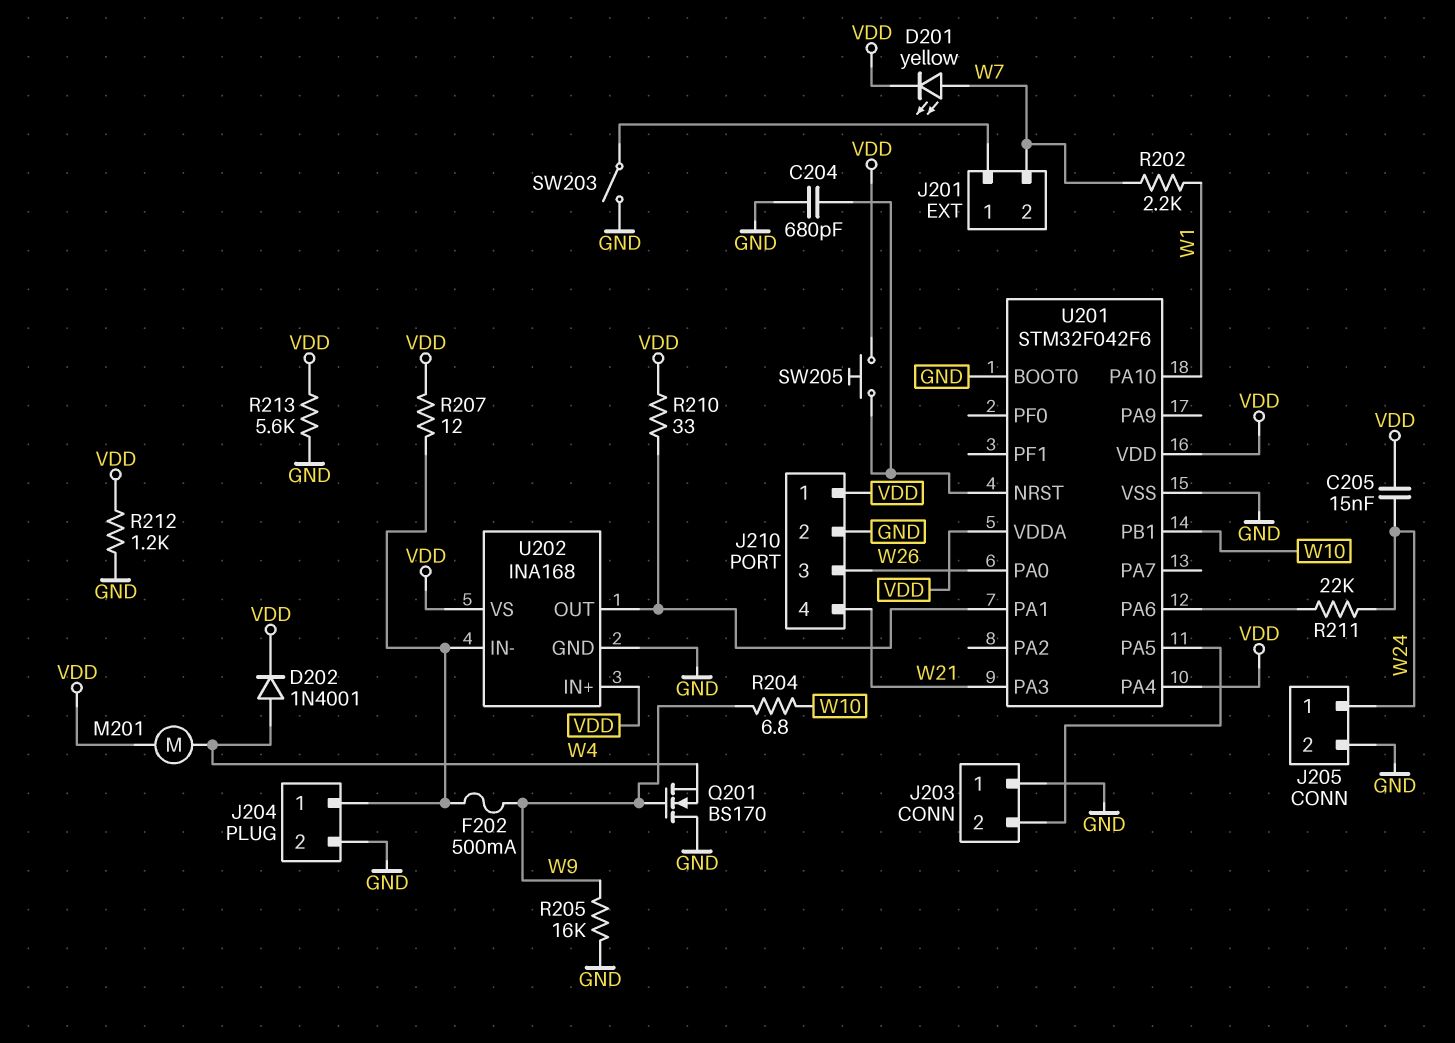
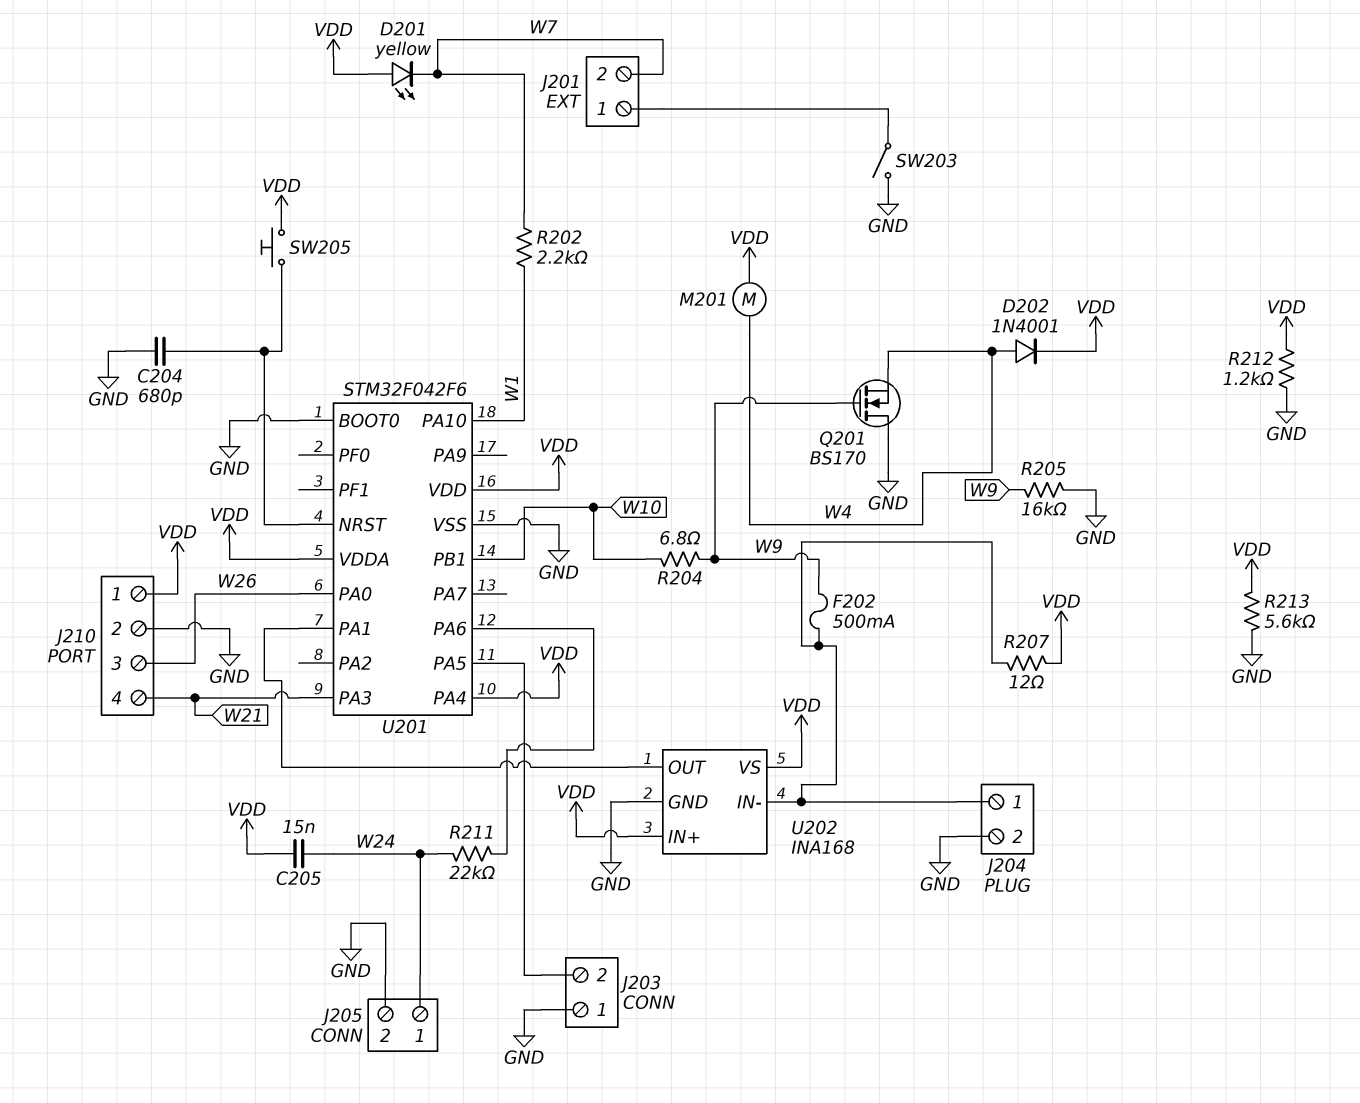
D201: LED yellow (A W7, K VDD) -> LED yellow (A VDD, K W7)
R210: 33 (U201/PA1, VDD) -> none

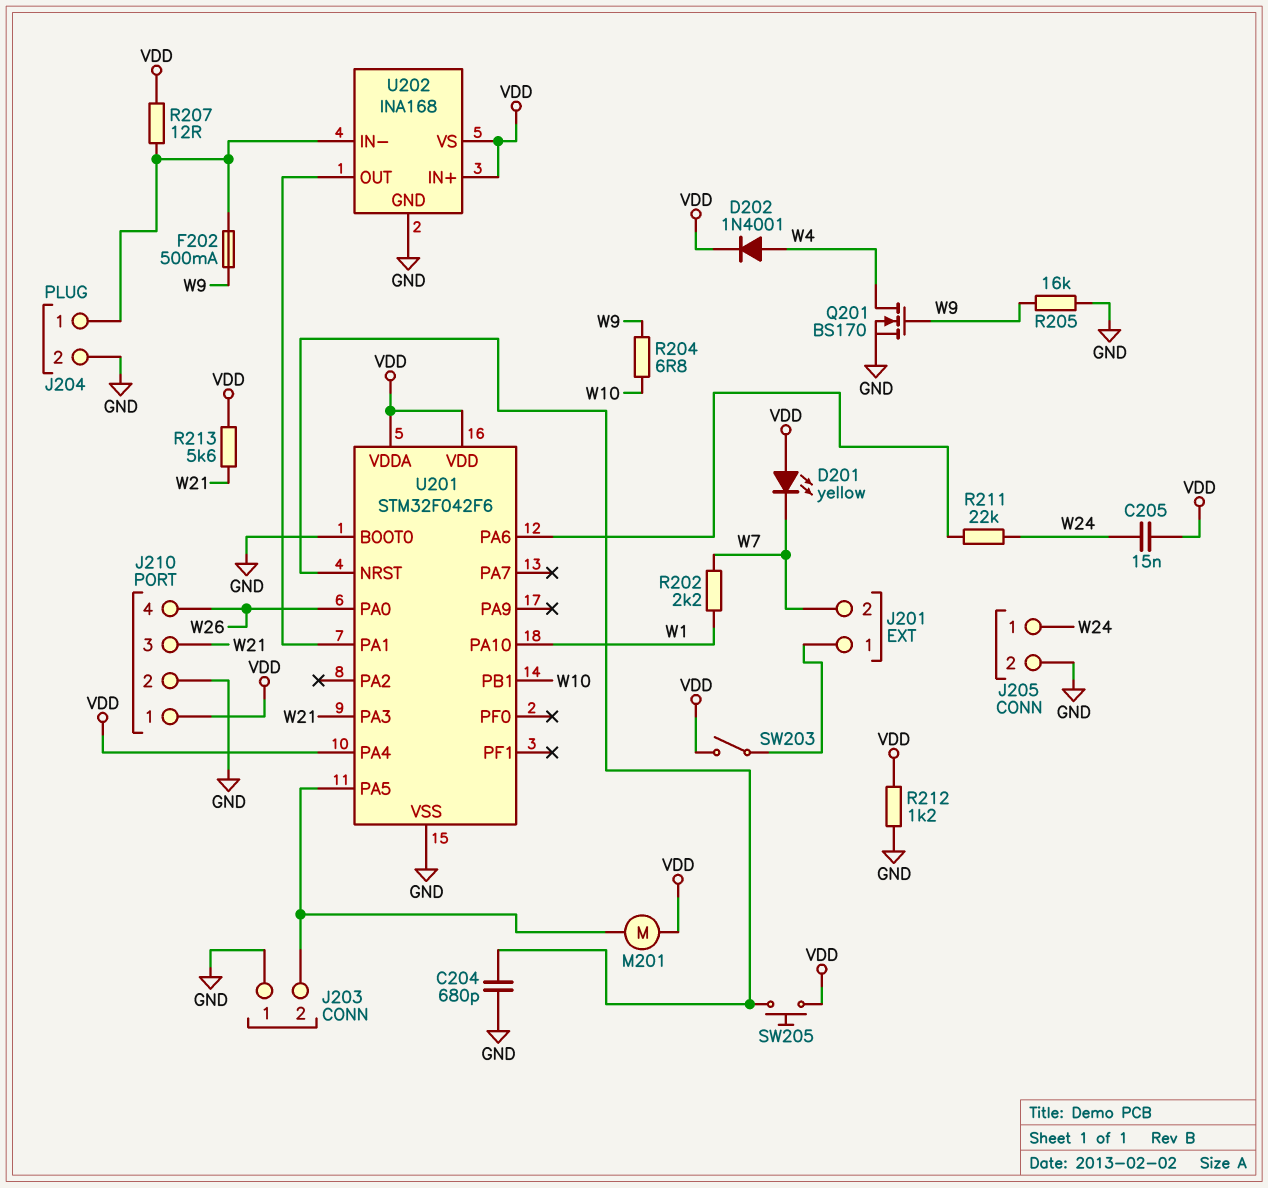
J210 pin 3: W26 -> W21
J210 pin 4: W21 -> W26
M201: motor (VDD, W4) -> motor (J203/2, VDD)
Q201: NMOS BS170 (G W9, D GND, S W4) -> NMOS BS170 (G W9, D W4, S GND)
R213: 5.6k (GND, VDD) -> 5.6k (VDD, W21)
SW203: switch (GND, J201/1) -> switch (J201/1, VDD)

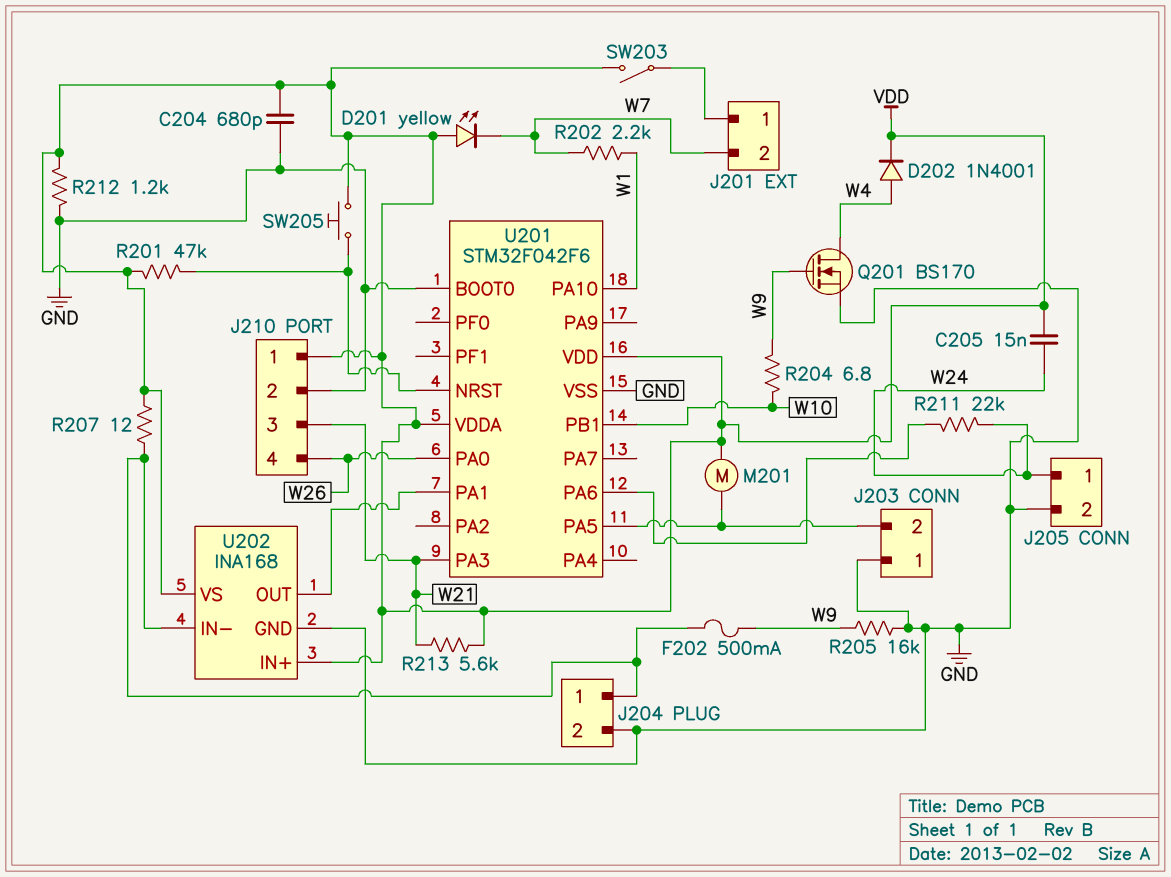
C204: 680pF (GND, U201/NRST) -> 680pF (GND, VDD)
R201: none -> 47k (U201/NRST, VDD)
U201 pin PA4: VDD -> none

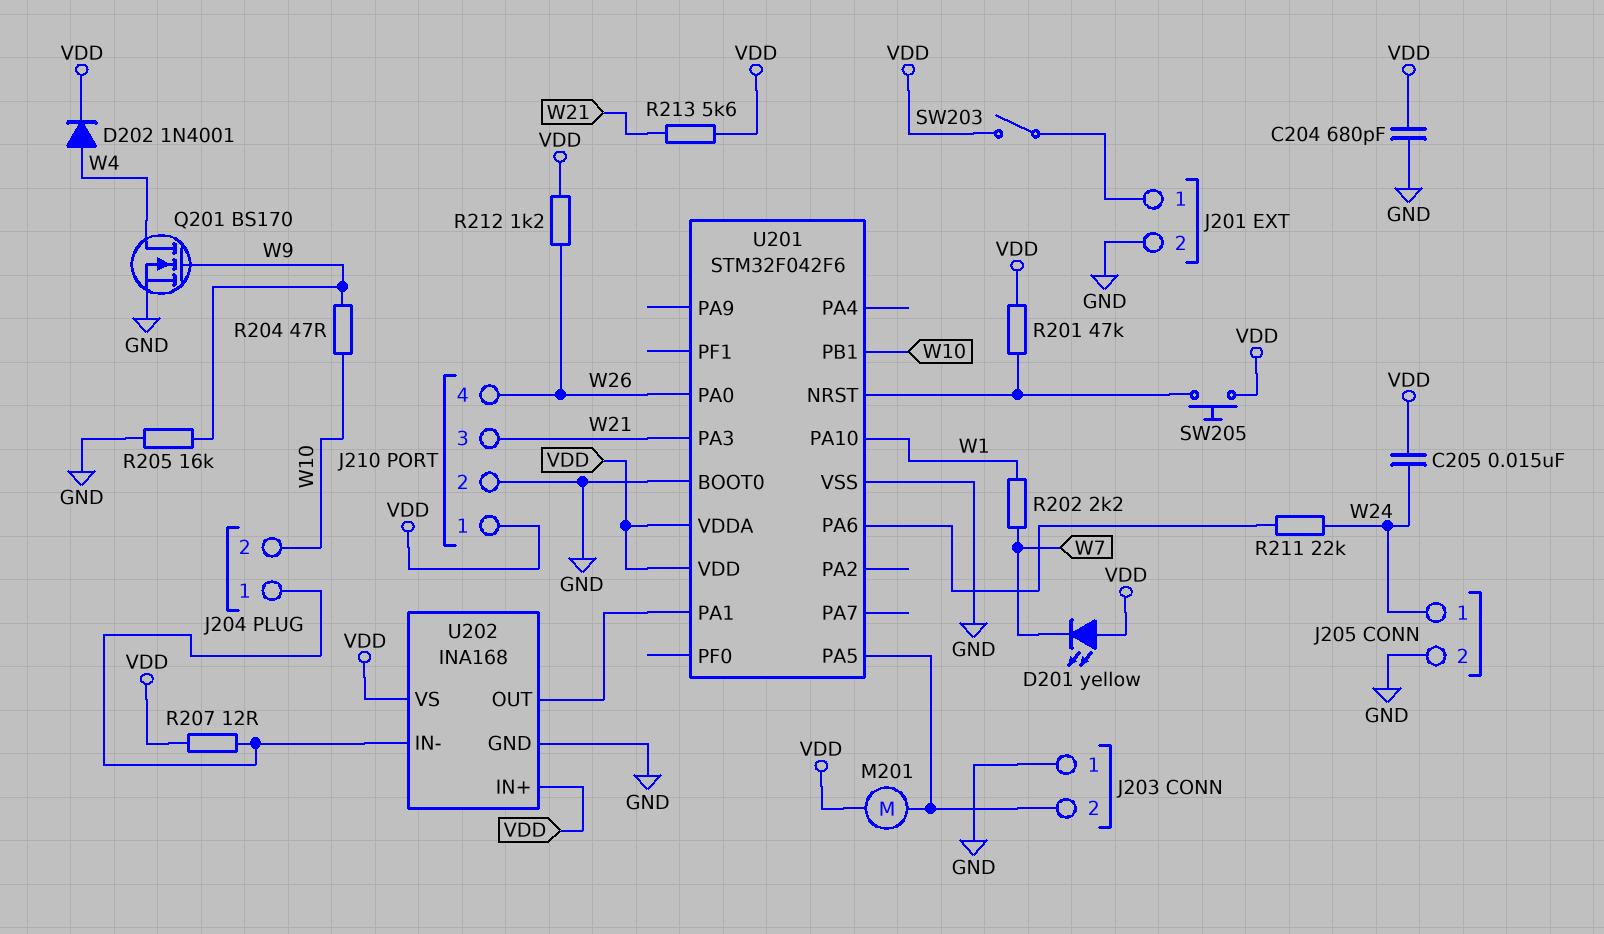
F202: 500mA (J204/1, W9) -> none
J201 pin 2: W7 -> GND
J204 pin 2: GND -> W10
R204: 6.8 (W9, W10) -> 47 (W9, W10)
R212: 1.2k (GND, VDD) -> 1.2k (VDD, W26)

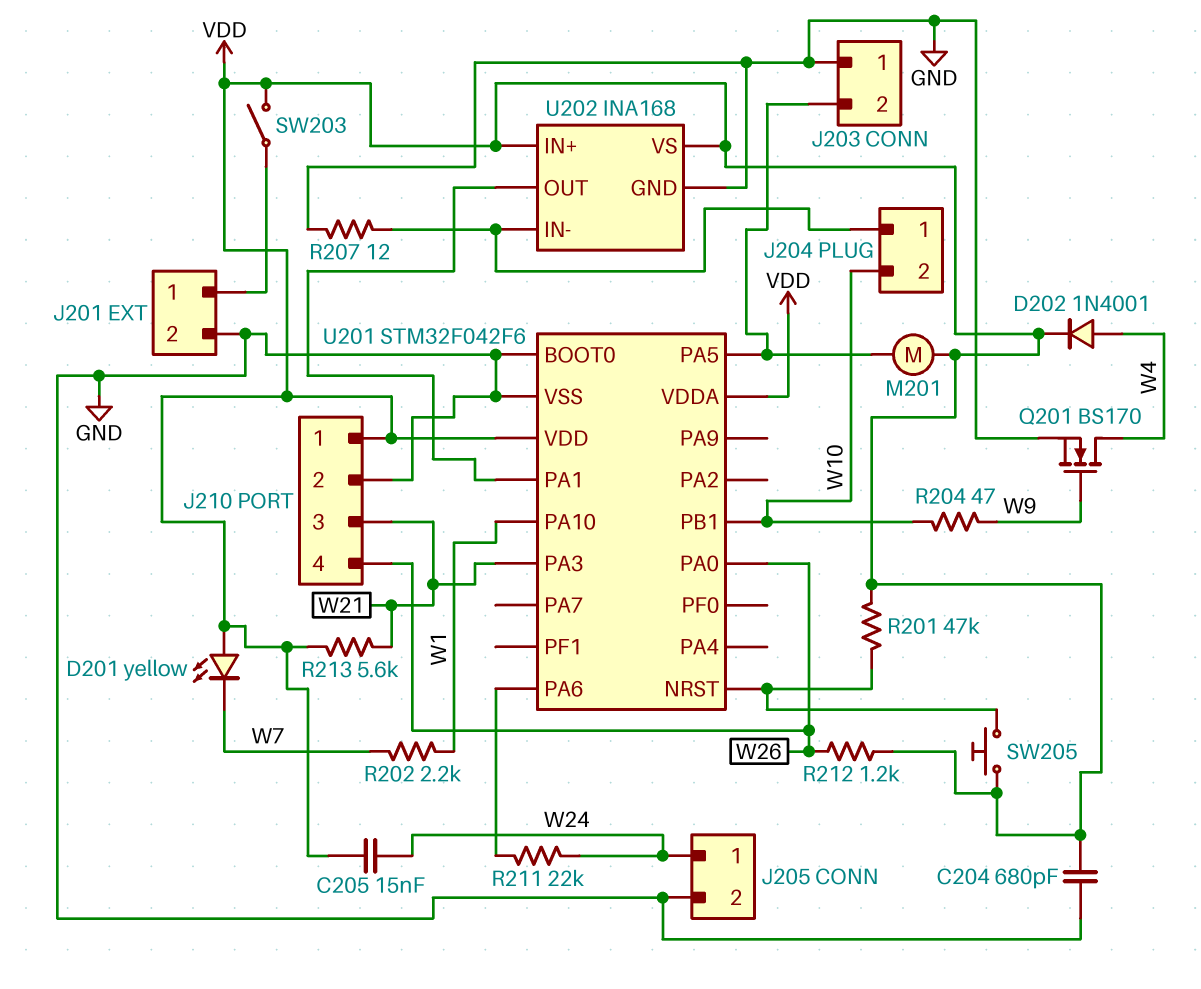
R205: 16k (GND, W9) -> none
R207: 12 (J204/1, VDD) -> 12 (GND, J204/1)

